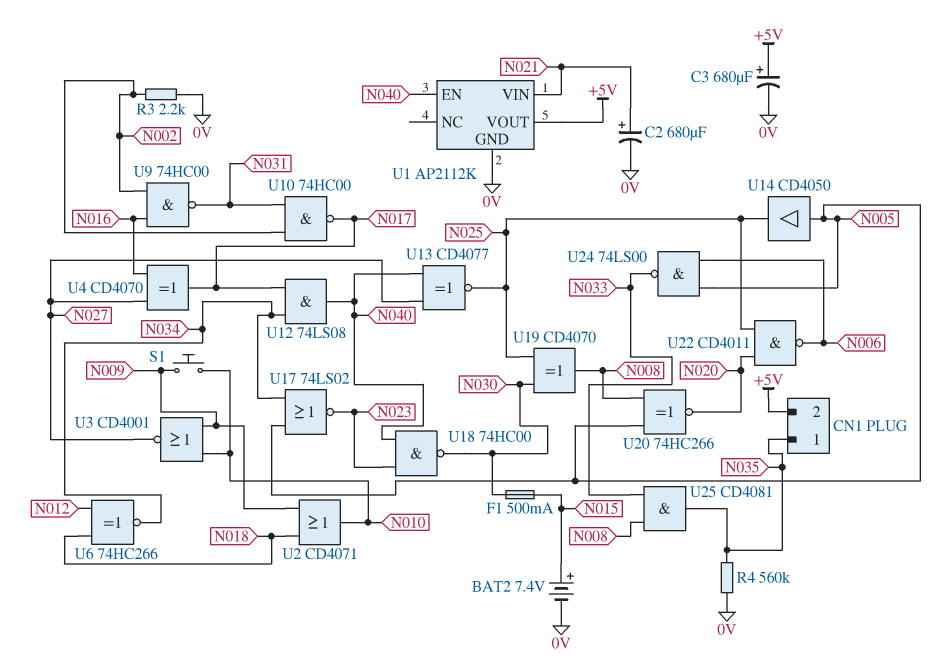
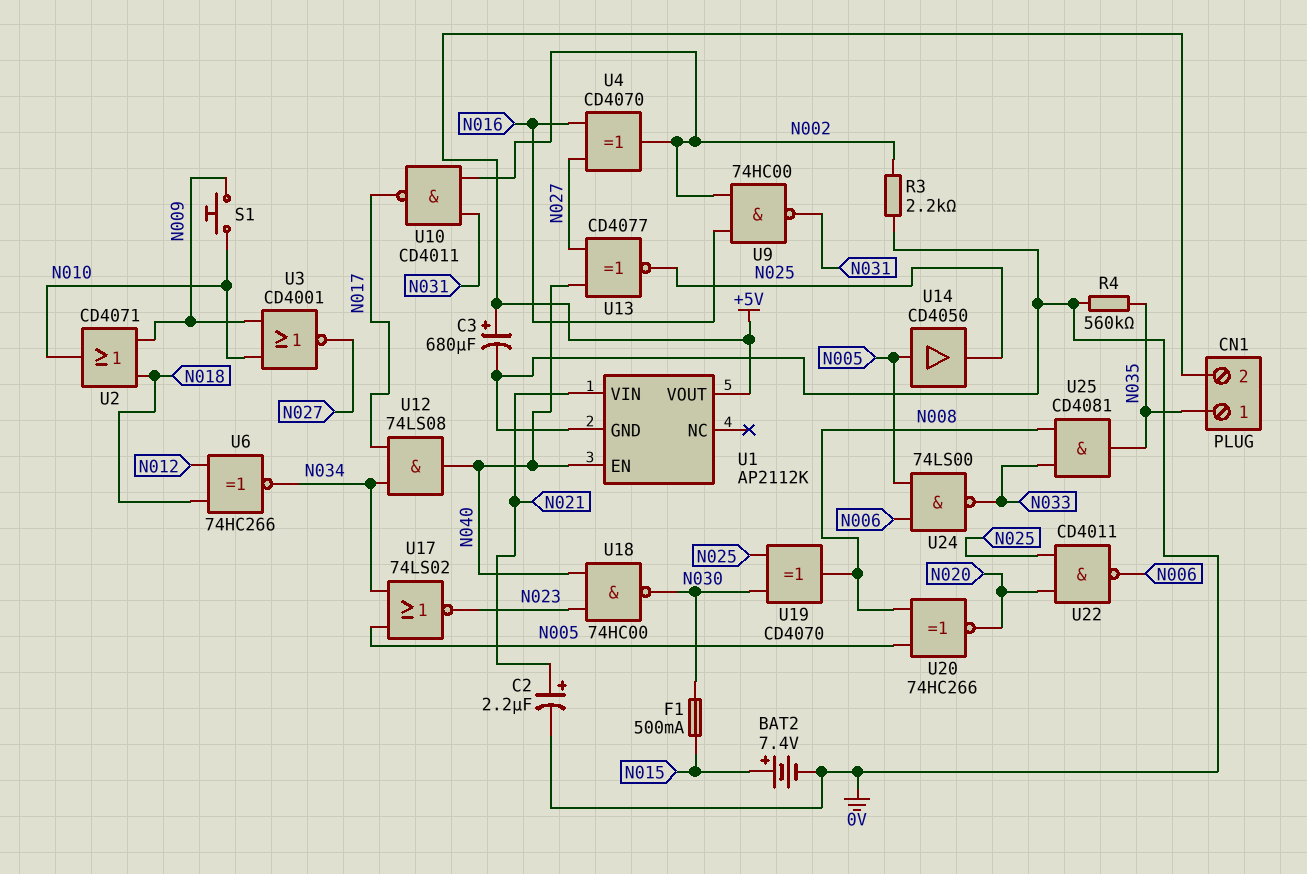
C2: 680uF (plus N021, minus 0V) -> 2.2uF (plus N021, minus 0V)
U4: XOR CD4070 (in N016, in N027, out N017) -> XOR CD4070 (in N016, in N027, out N002)
U10: NAND 74HC00 (in N002, in N031, out N017) -> NAND CD4011 (in N002, in N031, out N017)

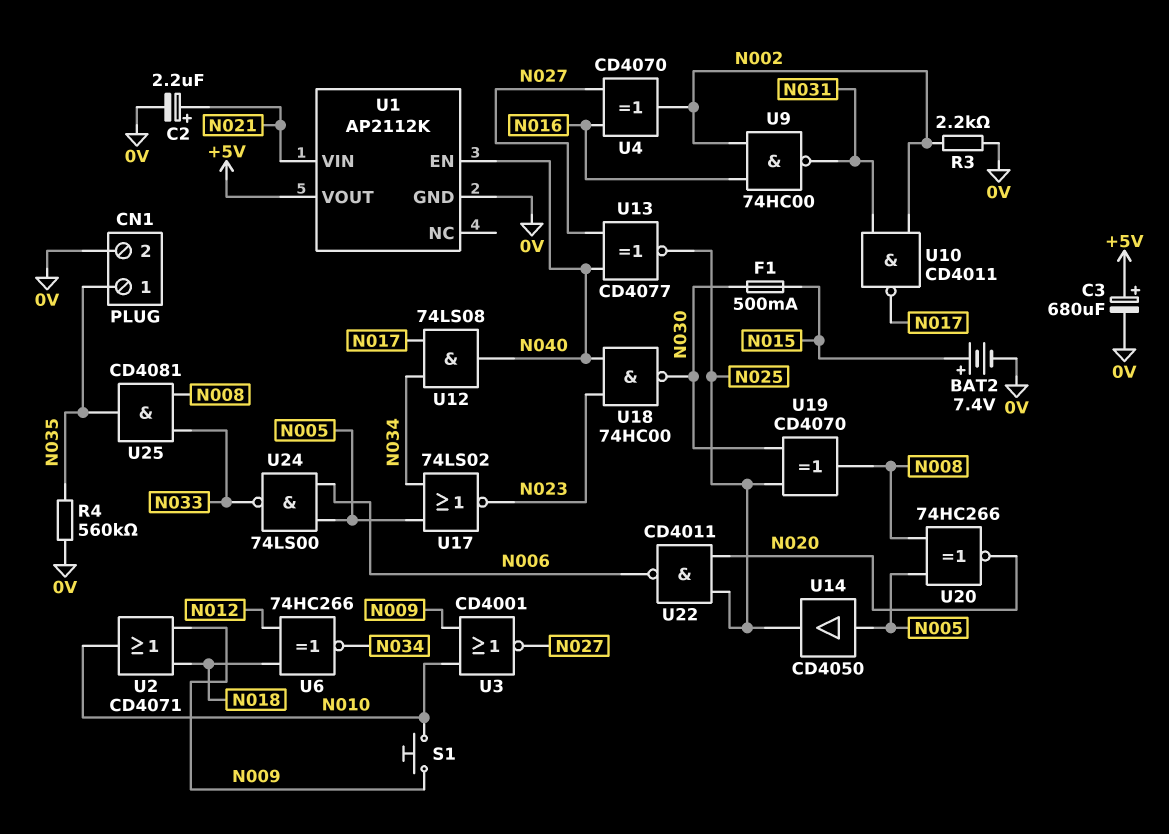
CN1 pin 2: +5V -> 0V

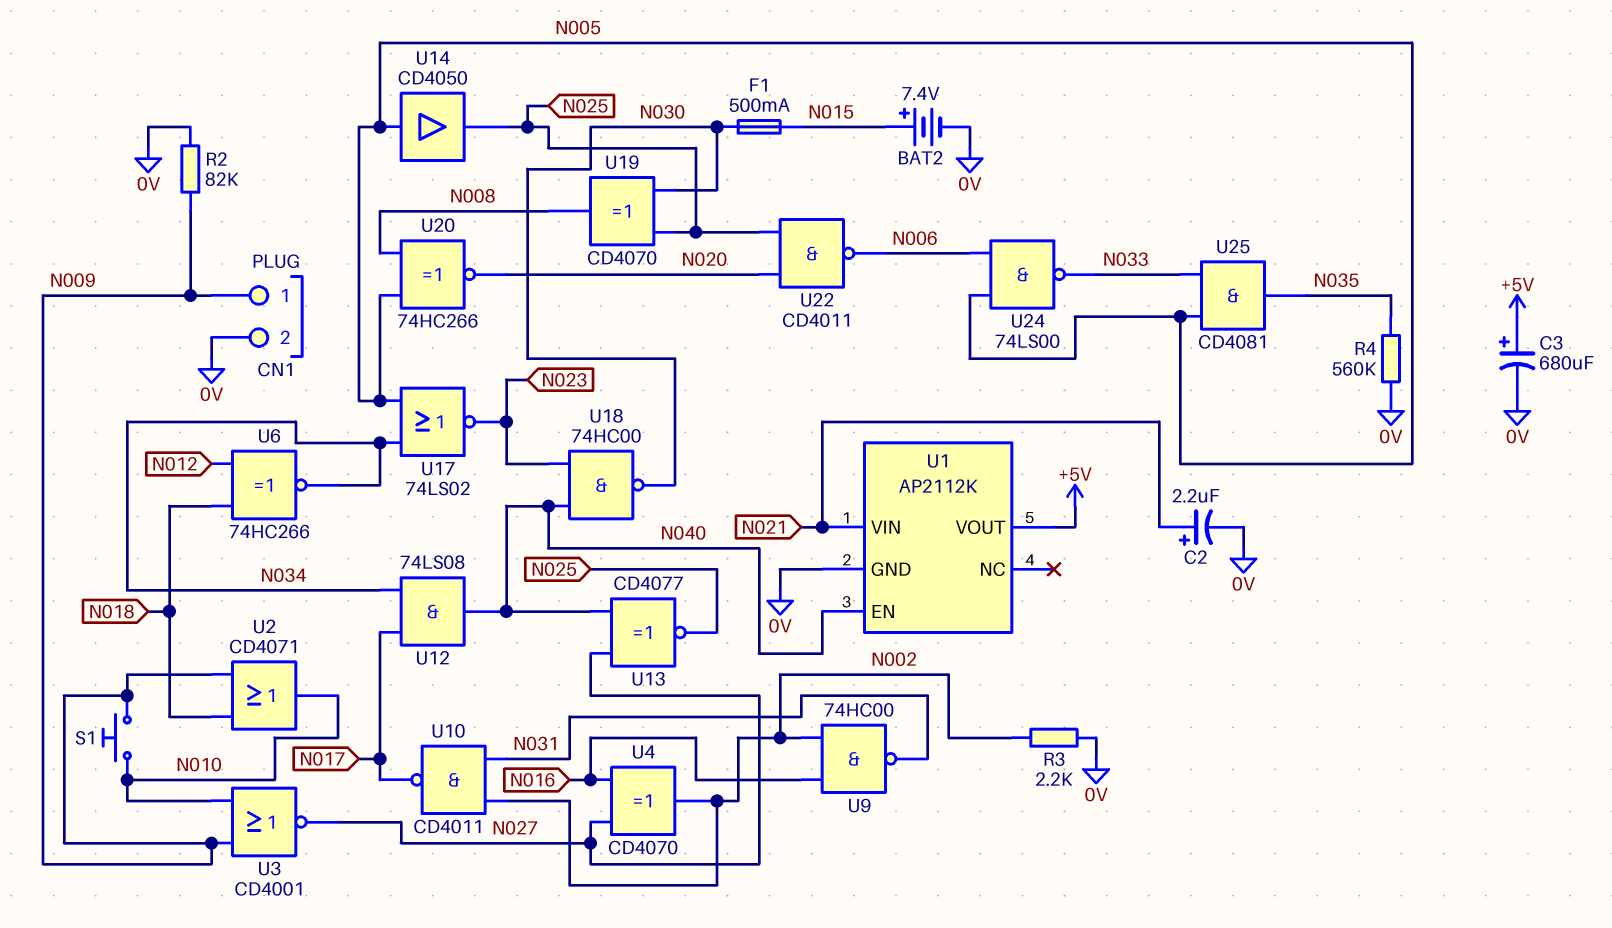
CN1 pin 1: N035 -> N009
R2: none -> 82k (0V, N009)
U25: AND CD4081 (in N008, in N033, out N035) -> AND CD4081 (in N005, in N033, out N035)

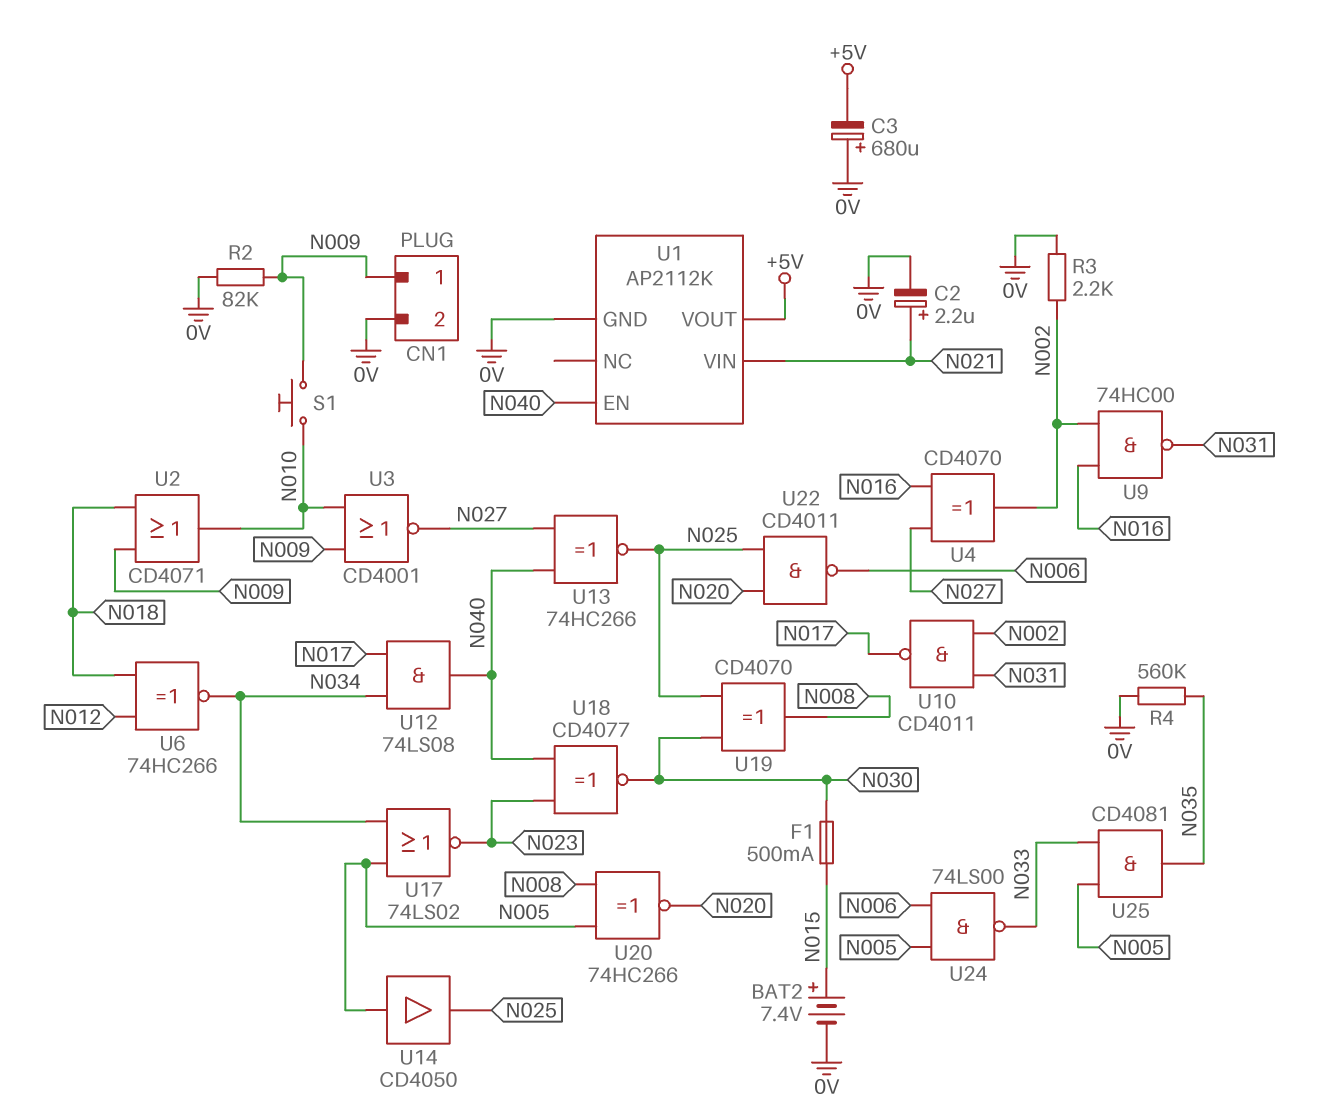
C3: 680uF (plus +5V, minus 0V) -> 680uF (plus 0V, minus +5V)
U13: XNOR CD4077 (in N027, in N040, out N025) -> XNOR 74HC266 (in N027, in N040, out N025)
U18: NAND 74HC00 (in N023, in N040, out N030) -> XNOR CD4077 (in N023, in N040, out N030)

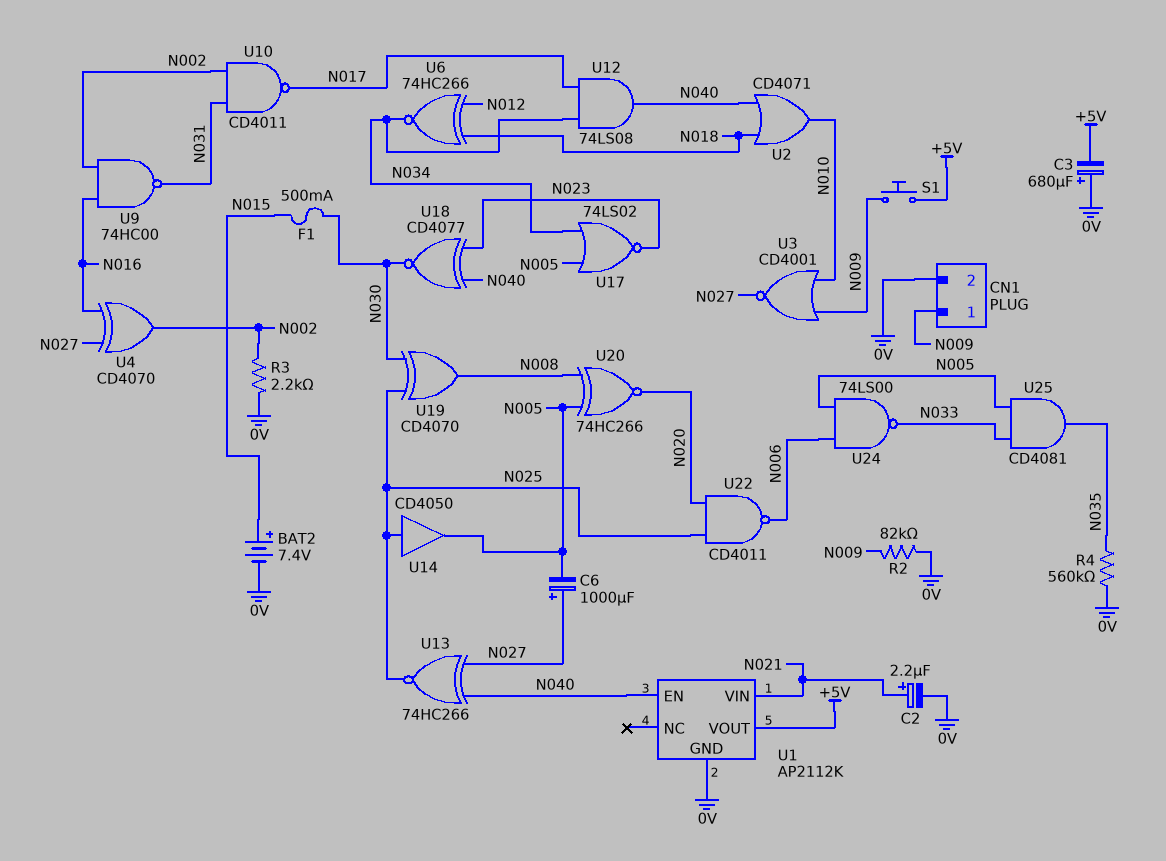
C6: none -> 1000uF (plus N027, minus N005)
S1: button (N009, N010) -> button (+5V, N009)
U2: OR CD4071 (in N009, in N018, out N010) -> OR CD4071 (in N018, in N040, out N010)
U14: buffer CD4050 (in N005, out N025) -> buffer CD4050 (in N025, out N005)

